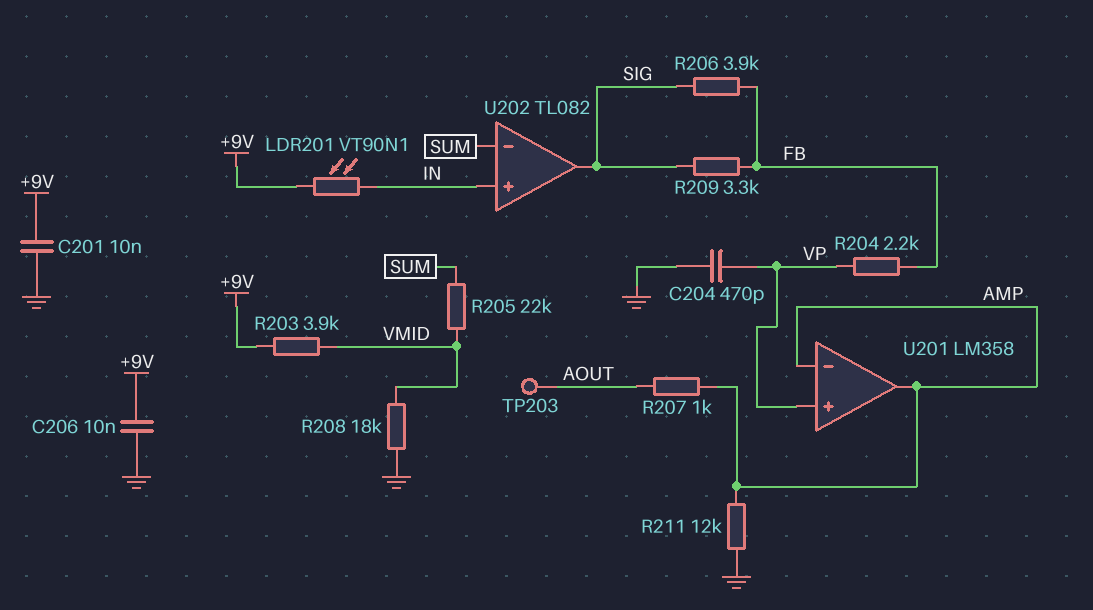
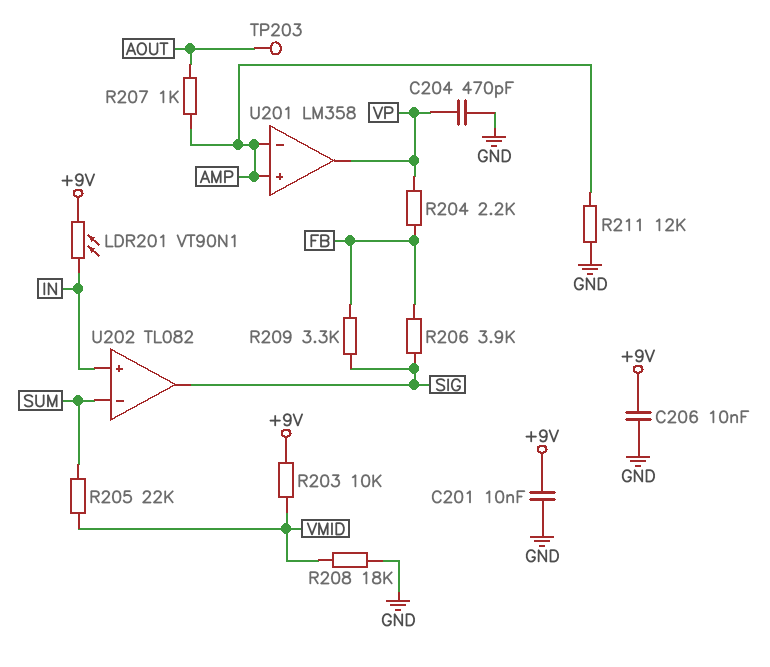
R203: 3.9k (+9V, VMID) -> 10k (+9V, VMID)
U201 pin in+: VP -> AMP
U201 pin out: AMP -> VP

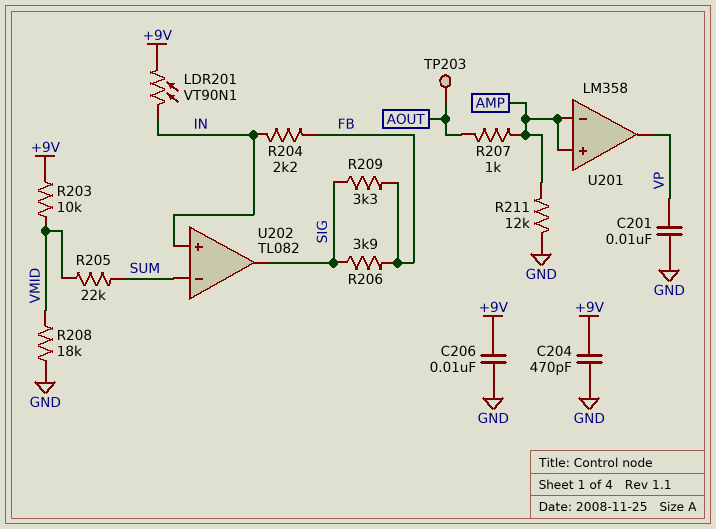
C201: 10nF (+9V, GND) -> 10nF (GND, VP)
C204: 470pF (GND, VP) -> 470pF (+9V, GND)
R204: 2.2k (FB, VP) -> 2.2k (FB, IN)

